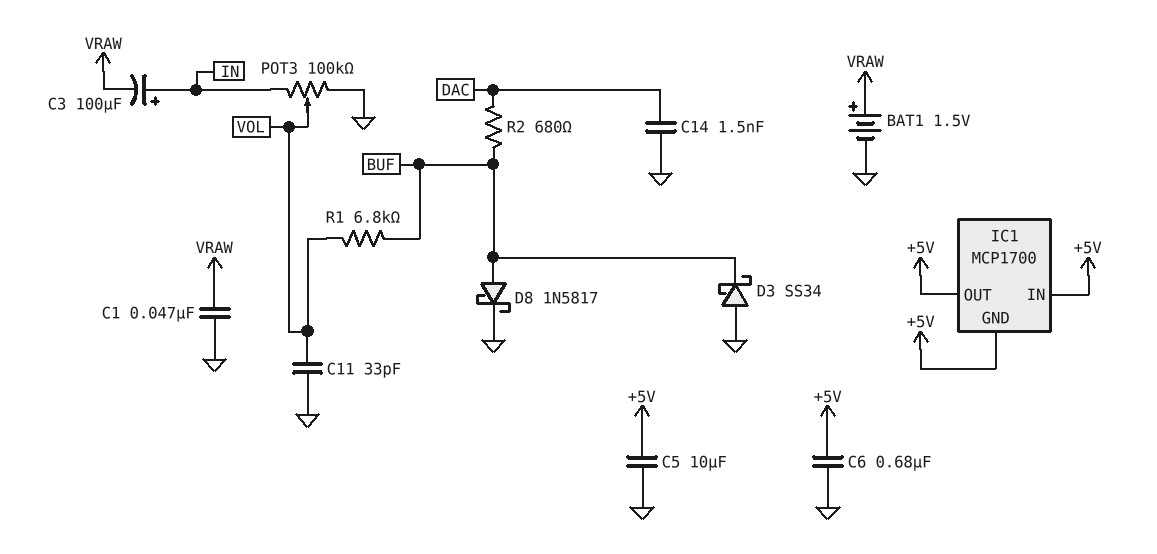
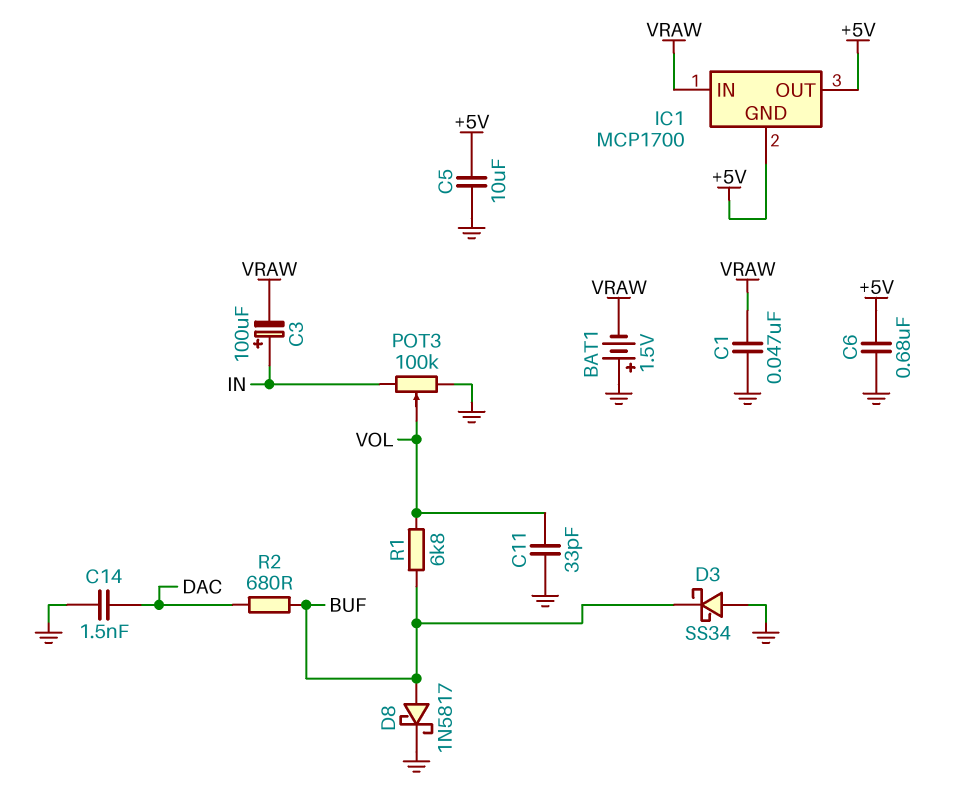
BAT1: 1.5V (plus VRAW, minus GND) -> 1.5V (plus GND, minus VRAW)
IC1 pin IN: +5V -> VRAW

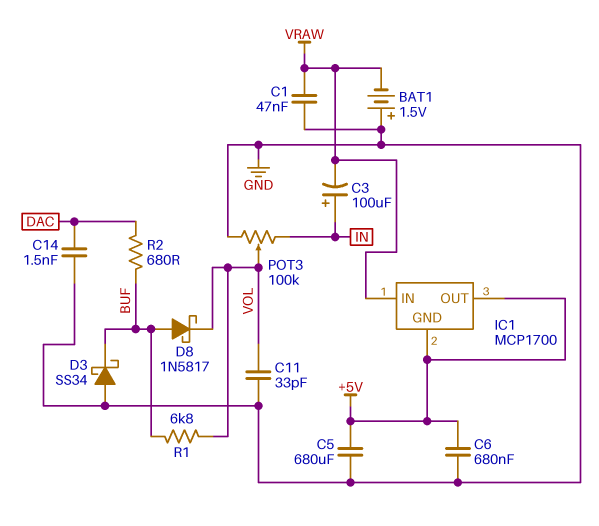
C5: 10uF (+5V, GND) -> 680uF (+5V, GND)
D8: schottky 1N5817 (A BUF, K GND) -> schottky 1N5817 (A BUF, K VOL)

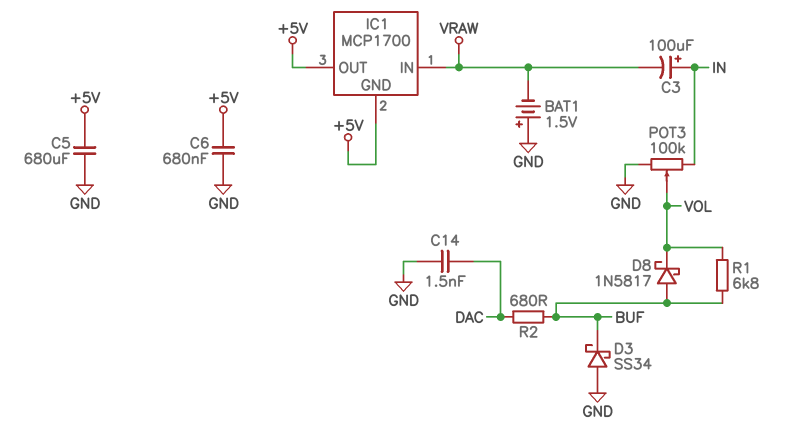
C1: 47nF (GND, VRAW) -> none
C11: 33pF (GND, VOL) -> none

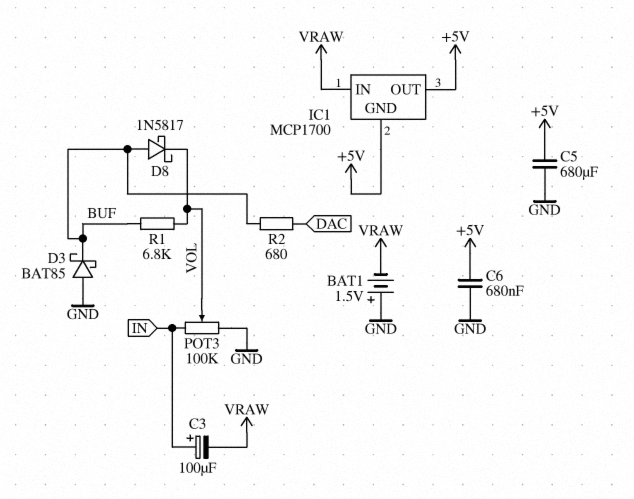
C14: 1.5nF (DAC, GND) -> none
D3: schottky SS34 (A GND, K BUF) -> schottky BAT85 (A GND, K BUF)

